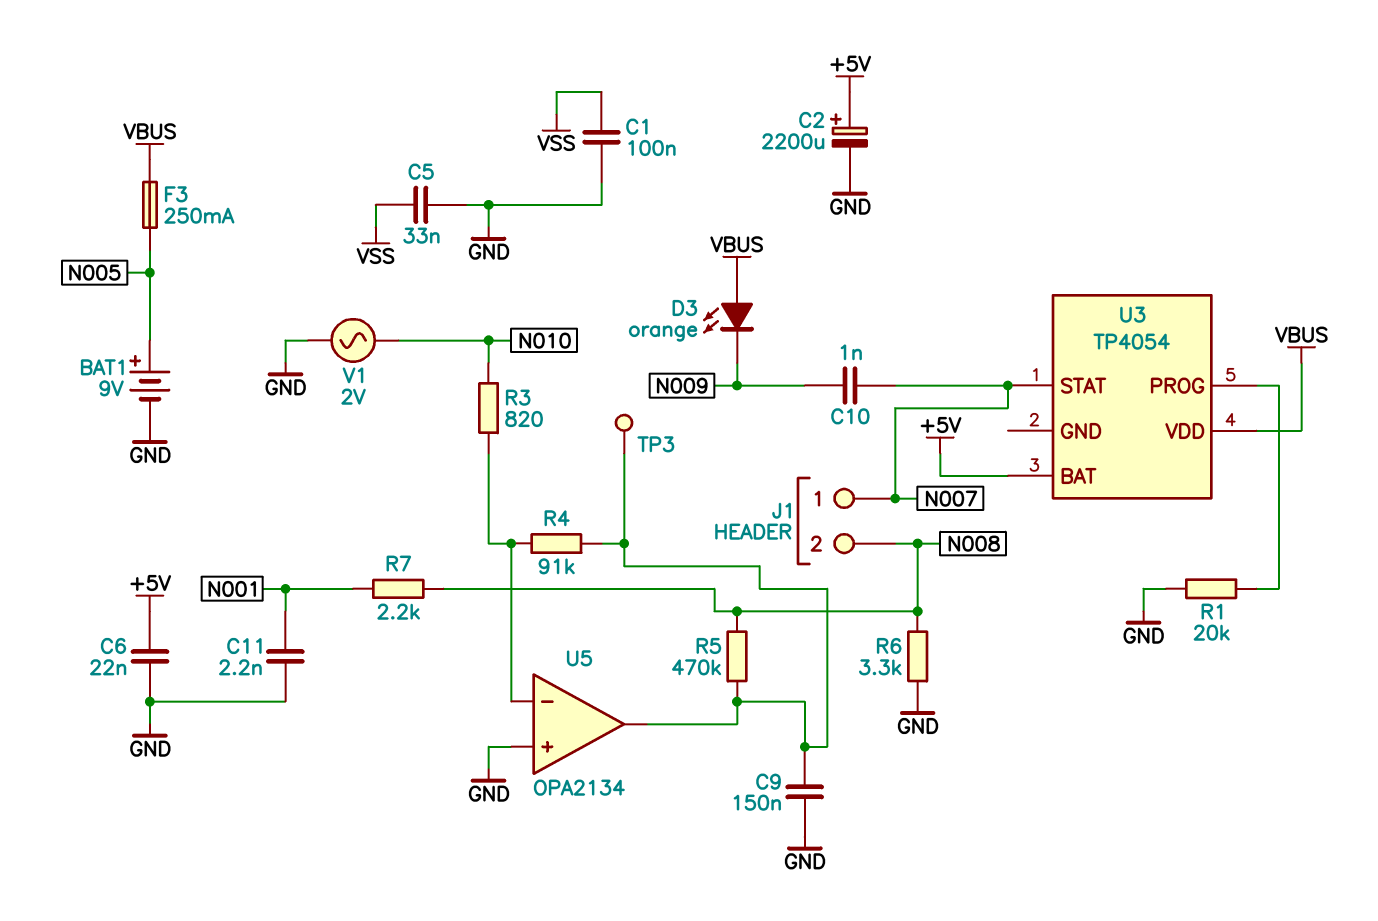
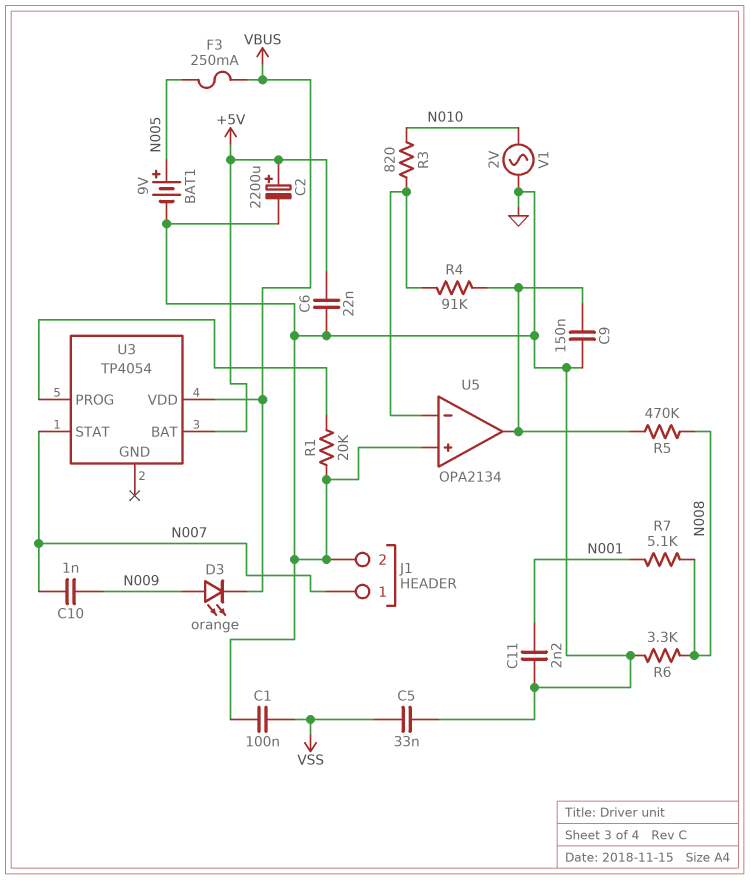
D3: LED orange (A VBUS, K N009) -> LED orange (A N009, K VBUS)
J1 pin 2: N008 -> GND
R7: 2.2k (N001, N008) -> 5.1k (N001, N008)
TP3: test point (U5/out) -> none

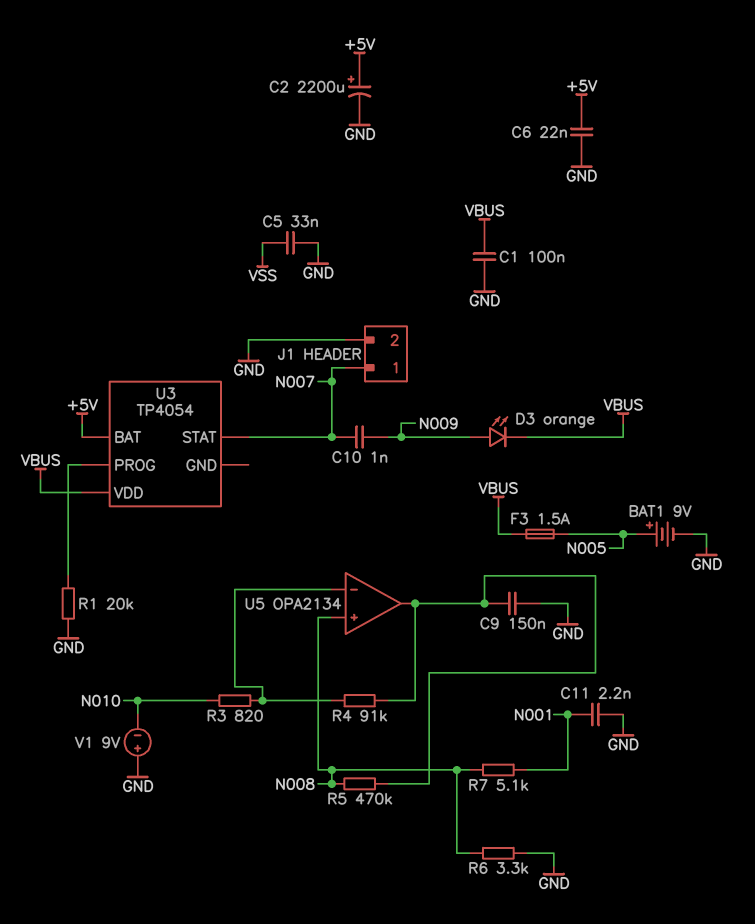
C1: 100nF (GND, VSS) -> 100nF (GND, VBUS)
F3: 250mA (N005, VBUS) -> 1.5A (N005, VBUS)
U5 pin in+: GND -> N008
V1: AC 2V (GND, N010) -> 9V (plus GND, minus N010)

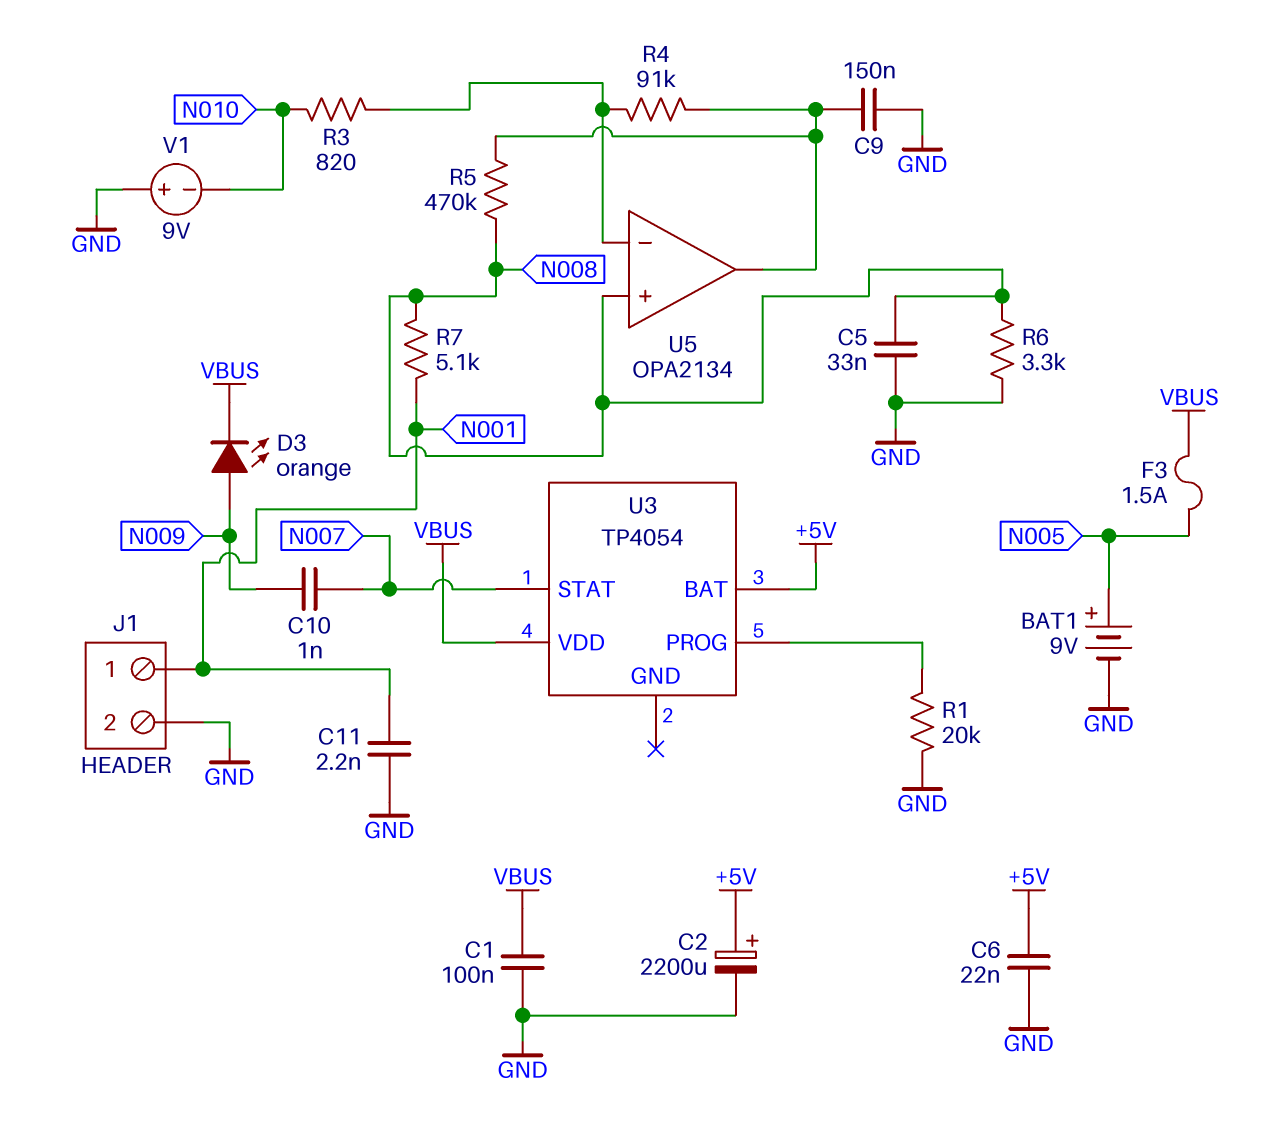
C5: 33nF (GND, VSS) -> 33nF (GND, N008)
J1 pin 1: N007 -> N001

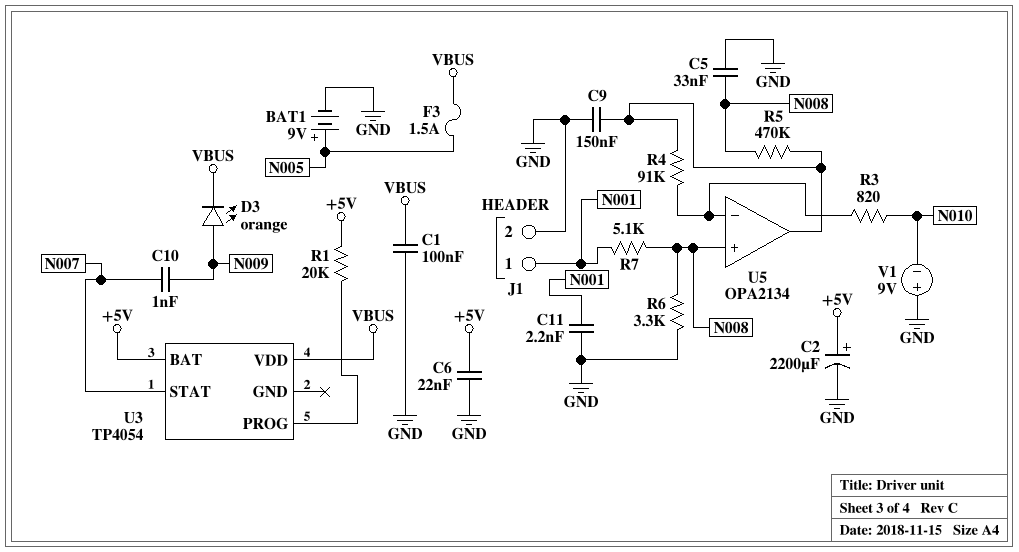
R1: 20k (GND, U3/PROG) -> 20k (+5V, U3/PROG)

